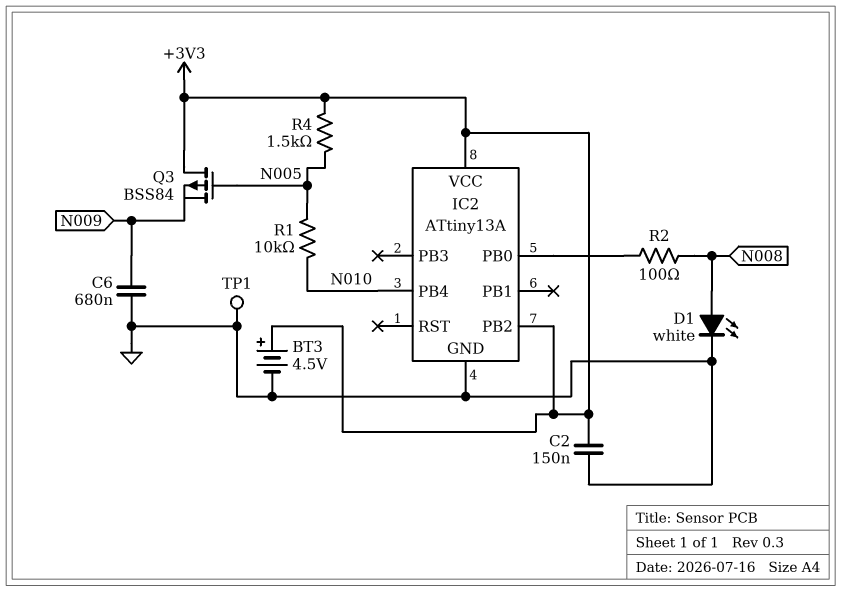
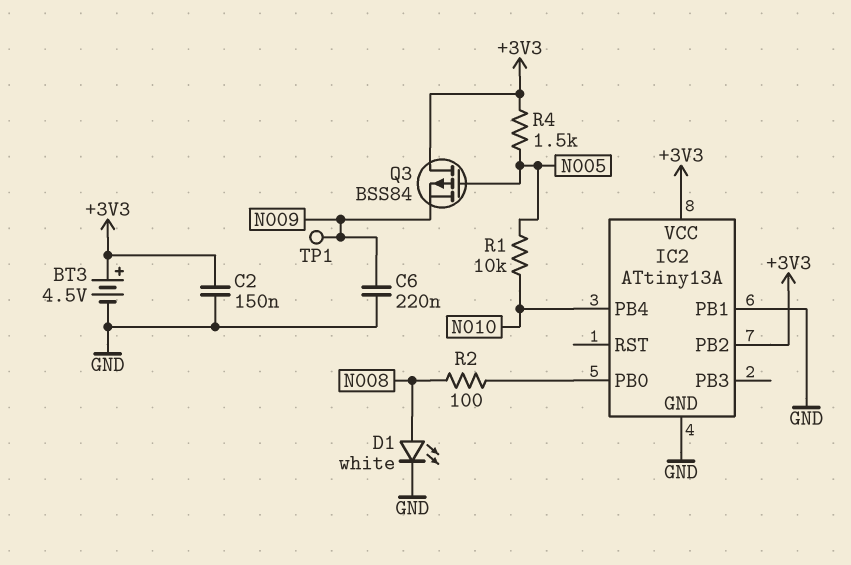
C6: 680nF (GND, N009) -> 220nF (GND, N009)
IC2 pin PB1: none -> GND
TP1: test point (GND) -> test point (N009)

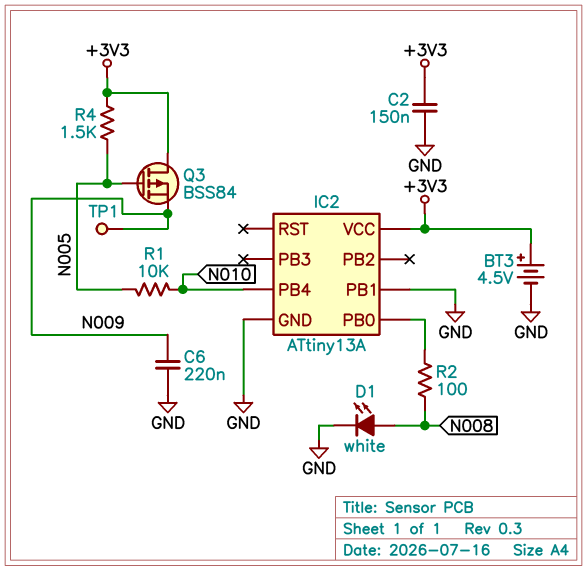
IC2 pin PB2: +3V3 -> none

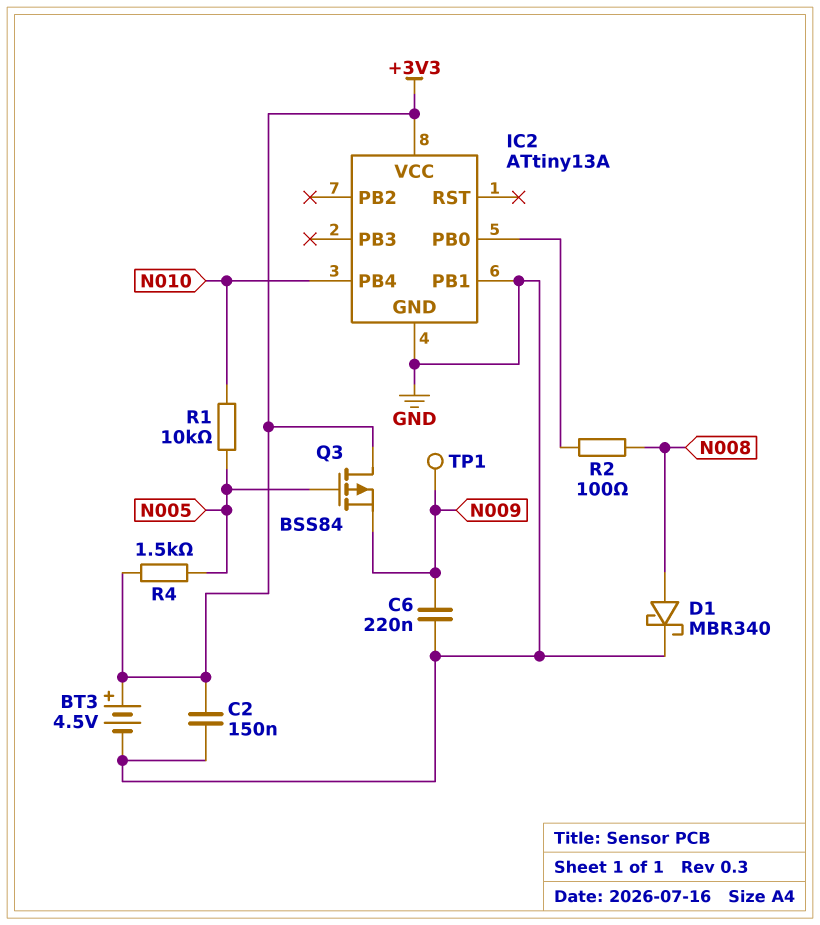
D1: LED white (A N008, K GND) -> schottky MBR340 (A N008, K GND)

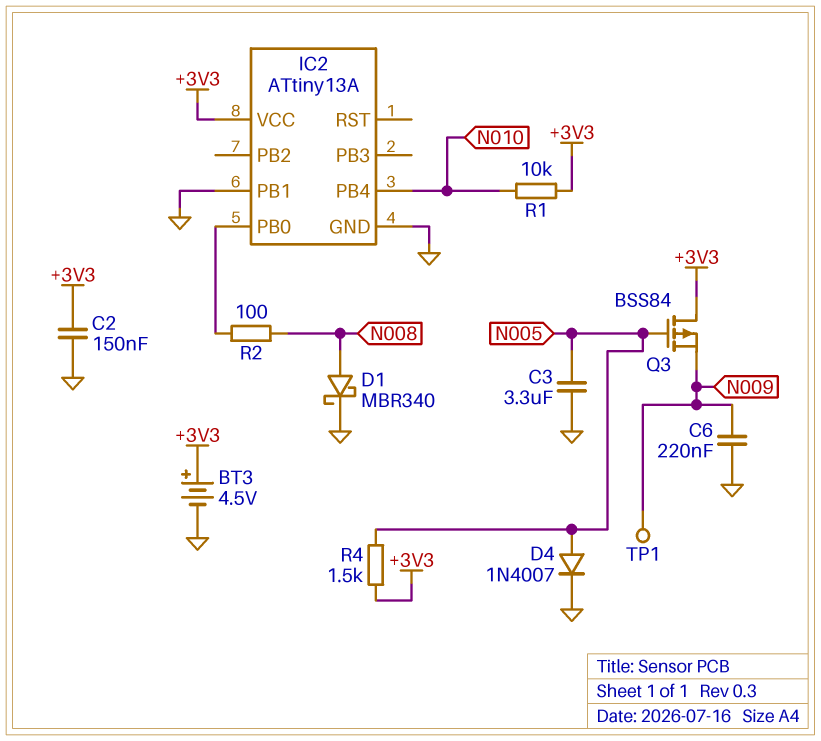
C3: none -> 3.3uF (GND, N005)
D4: none -> diode 1N4007 (A N005, K GND)
R1: 10k (N005, N010) -> 10k (+3V3, N010)

